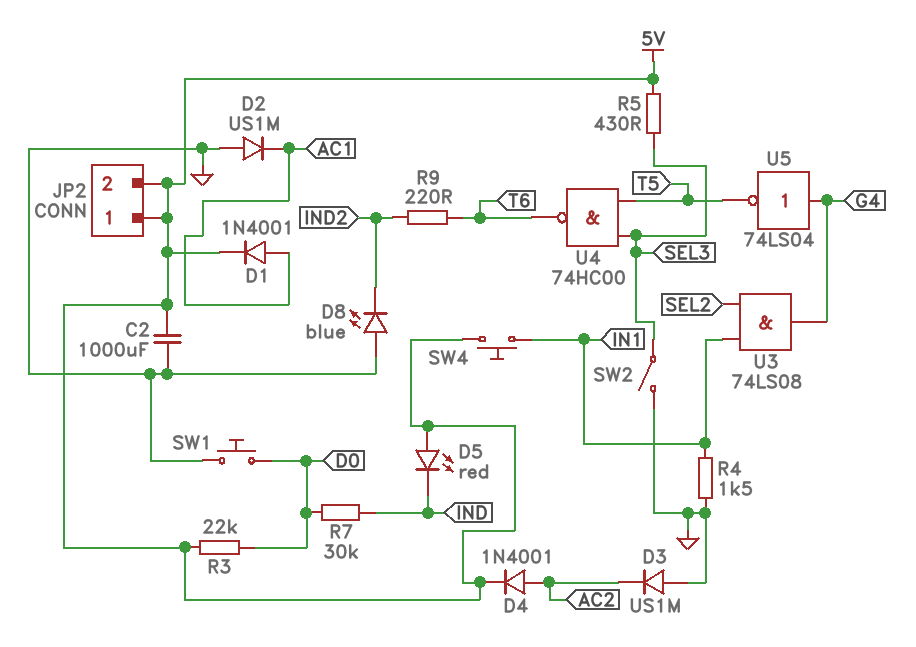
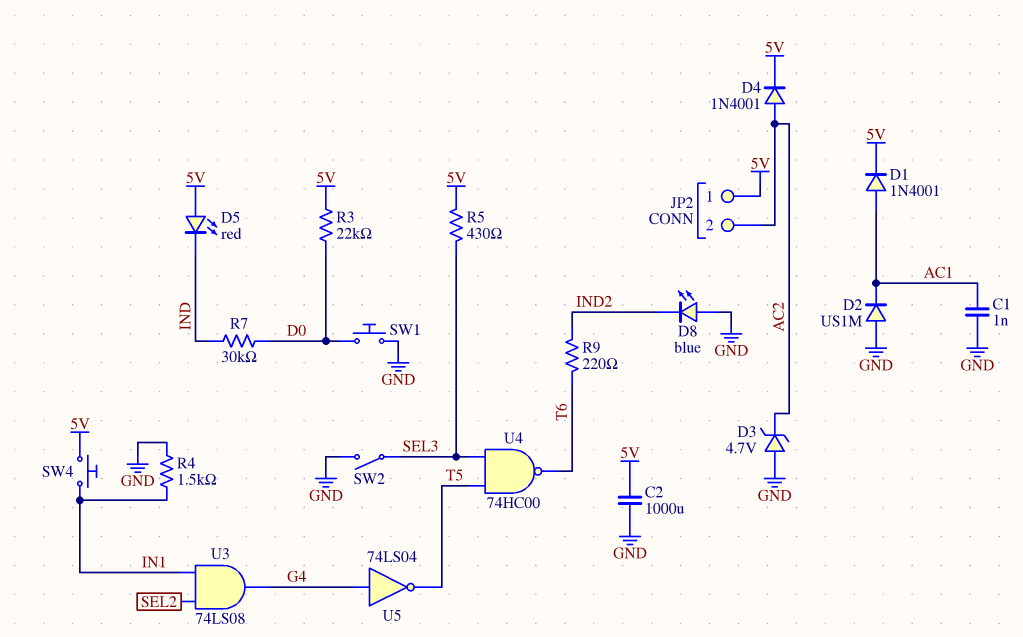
C1: none -> 1nF (AC1, GND)
D3: diode US1M (A GND, K AC2) -> zener 4.7V (A GND, K AC2)
JP2 pin 2: 5V -> AC2

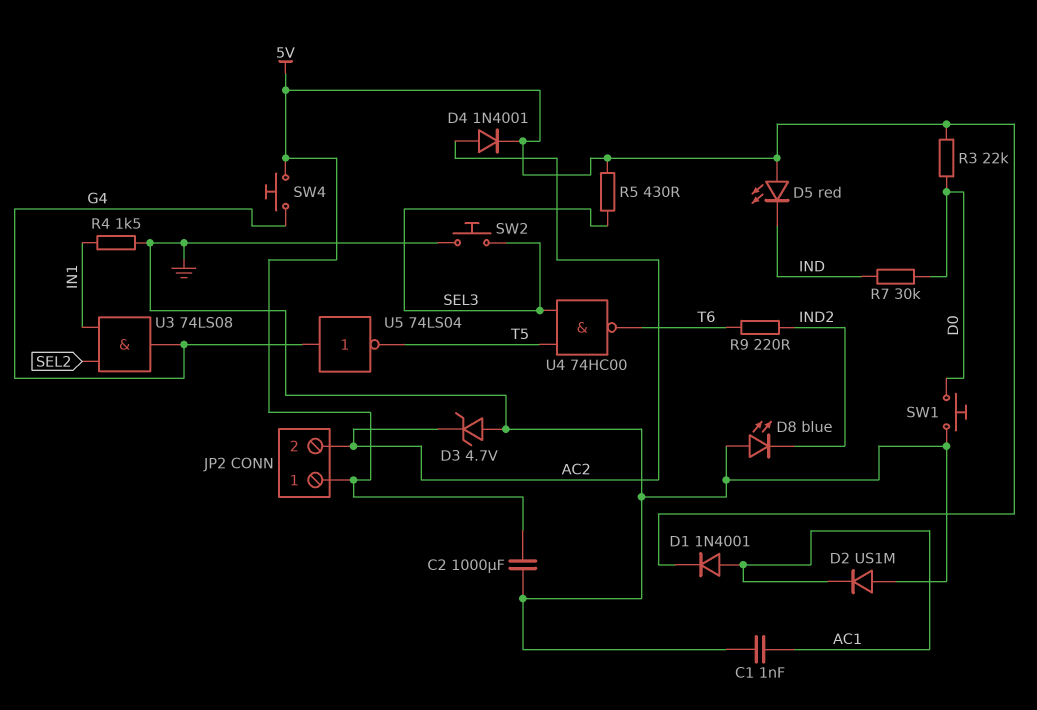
SW2: switch (GND, SEL3) -> button (GND, SEL3)
SW4: button (5V, IN1) -> button (5V, G4)

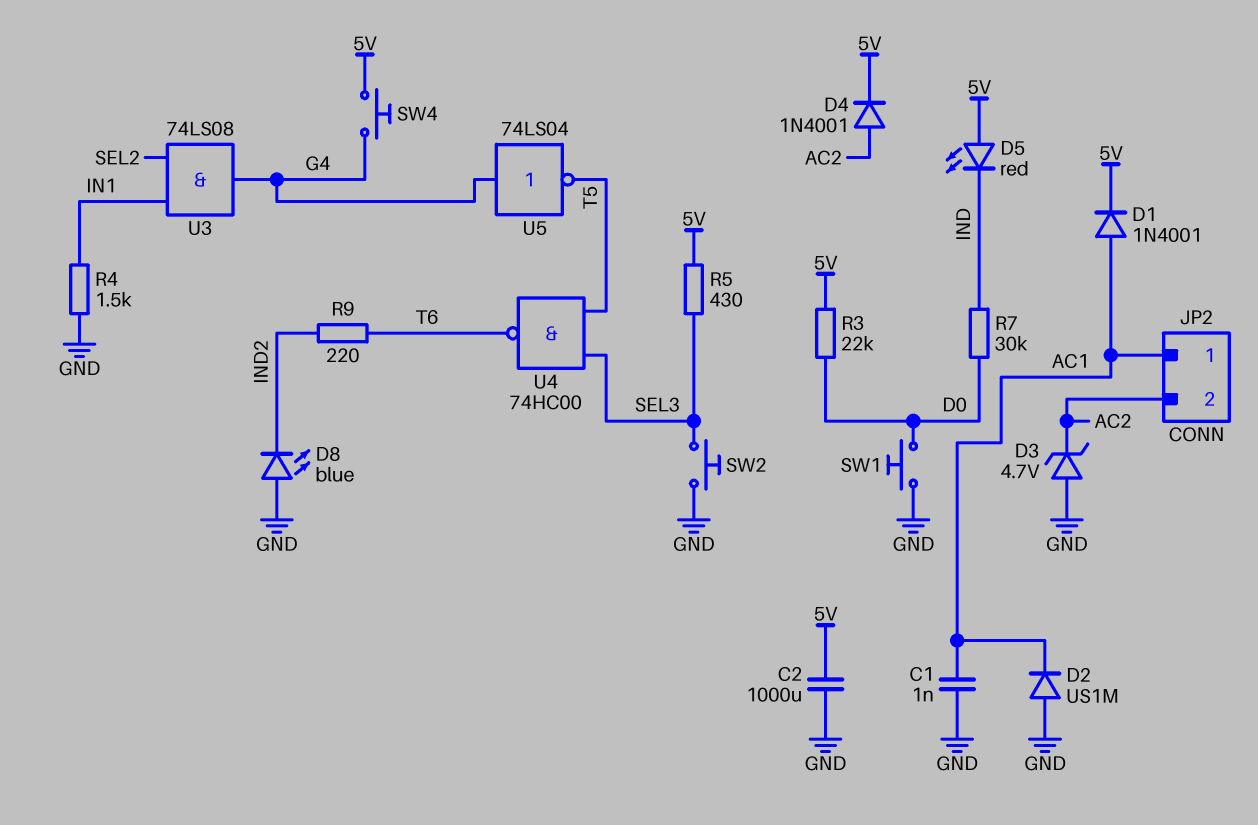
JP2 pin 1: 5V -> AC1

